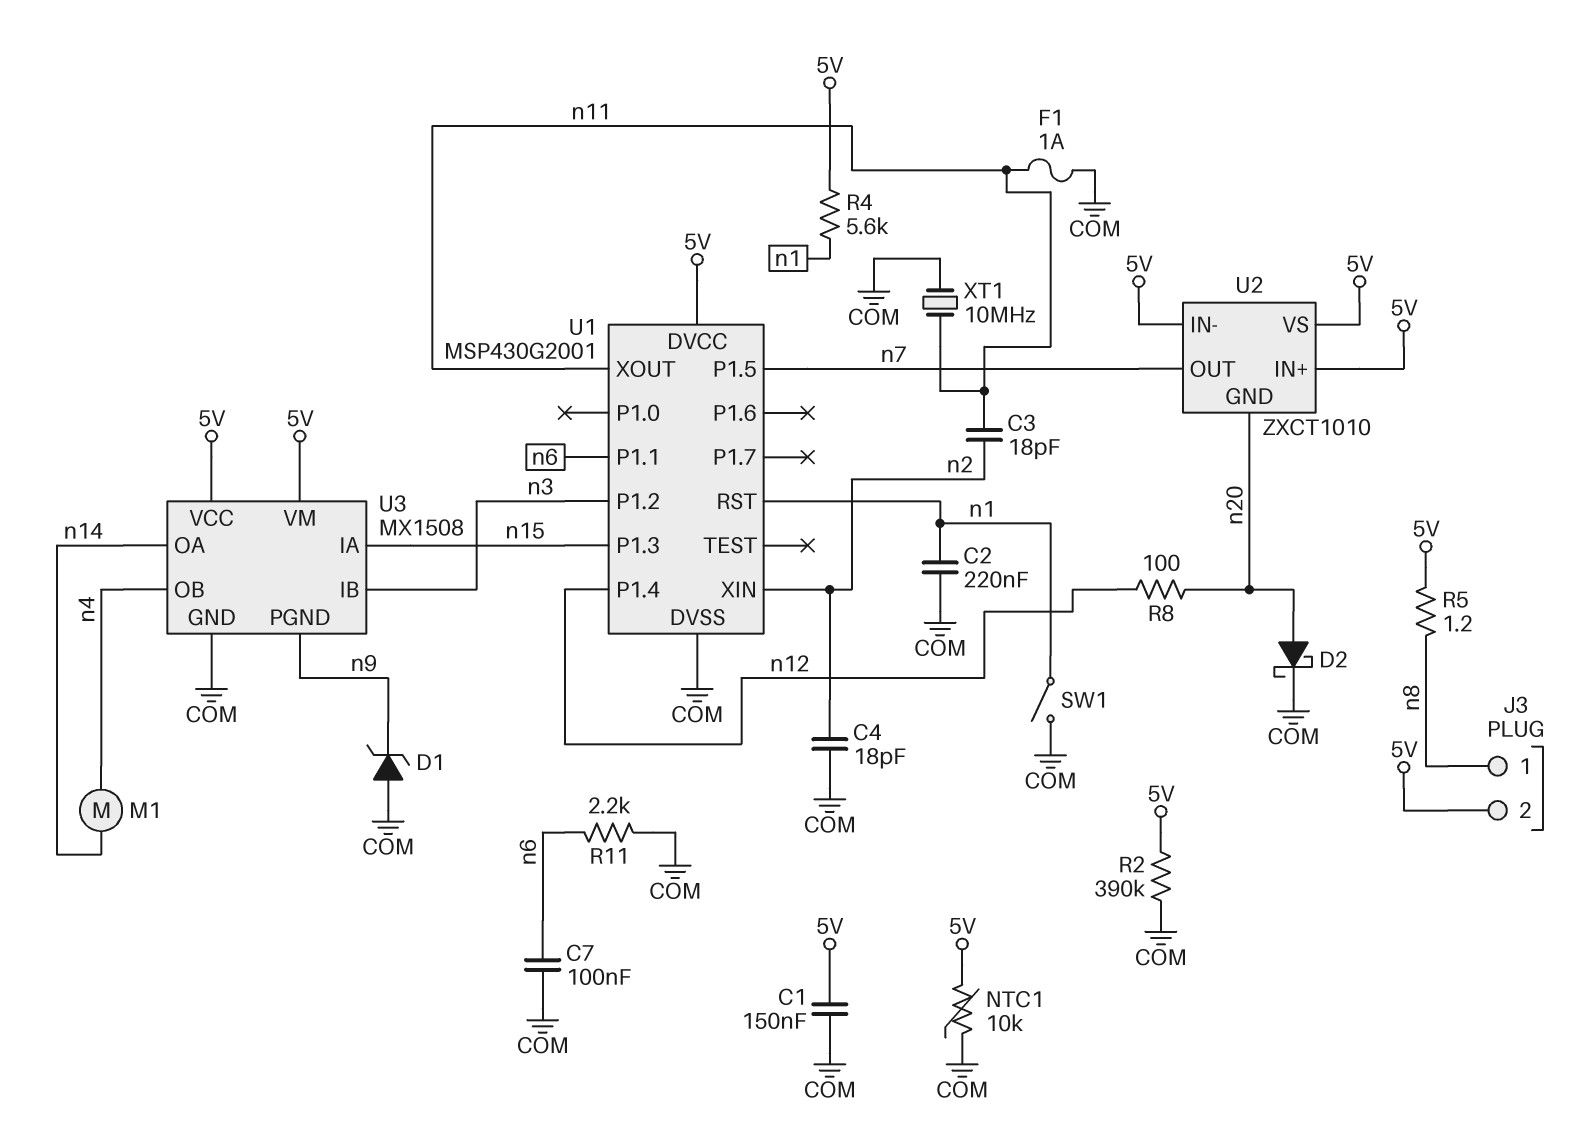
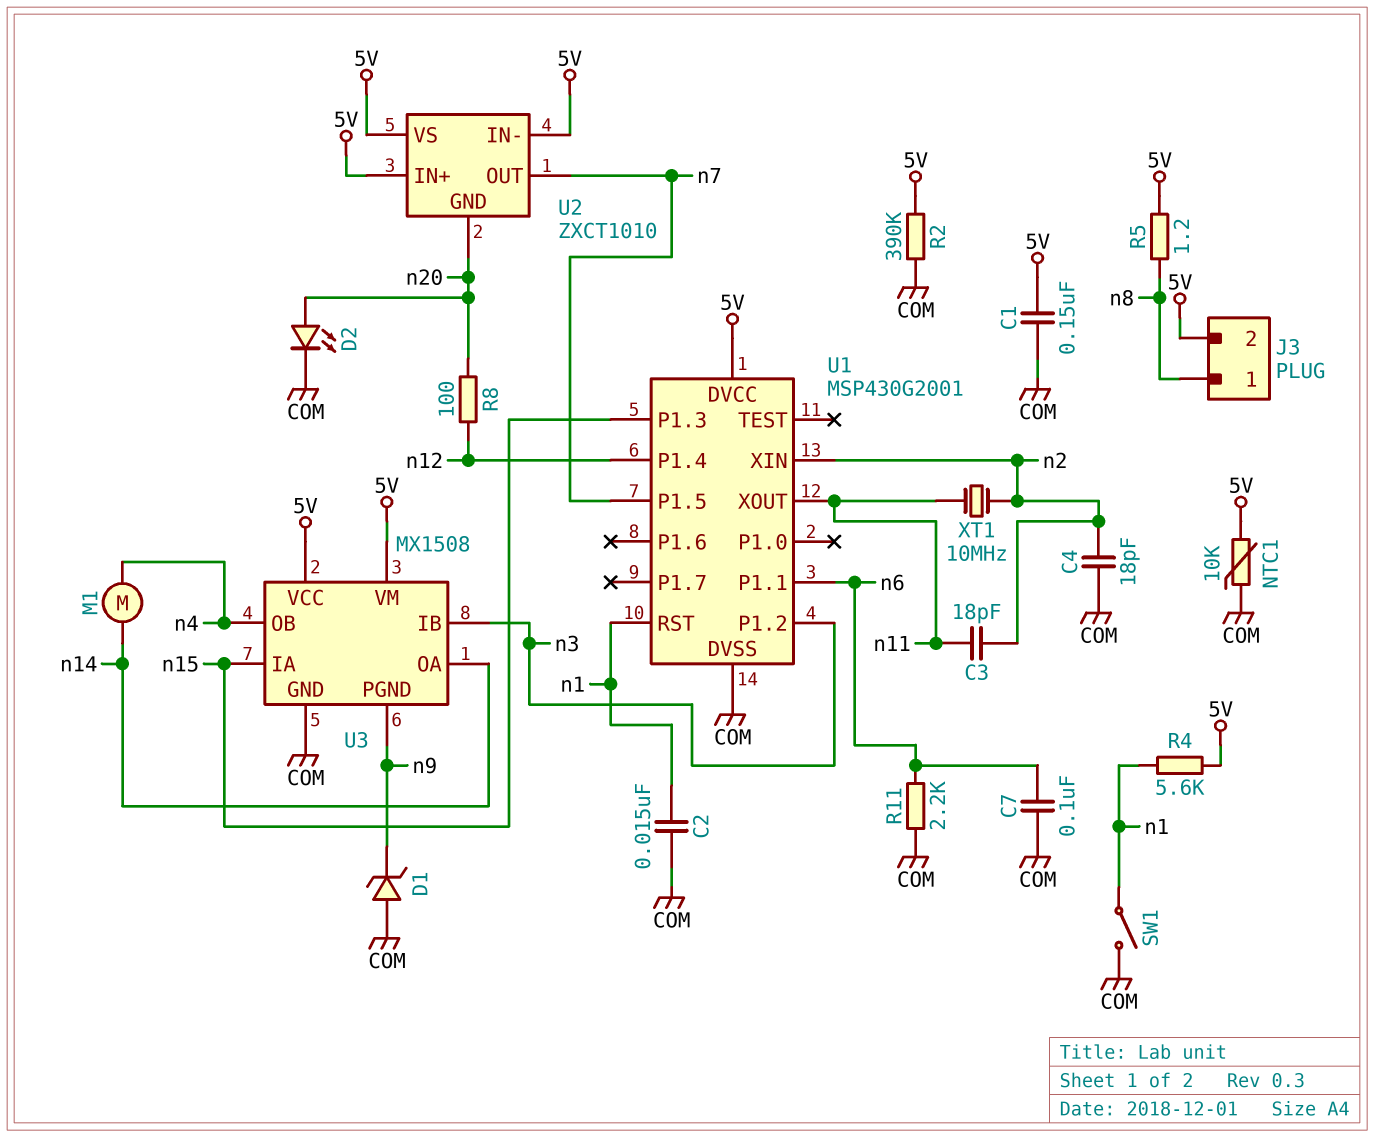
C2: 220nF (COM, n1) -> 15nF (COM, n1)
D2: schottky (A n20, K COM) -> LED (A n20, K COM)
F1: 1A (COM, n11) -> none
XT1: 10MHz (COM, n11) -> 10MHz (n2, n11)

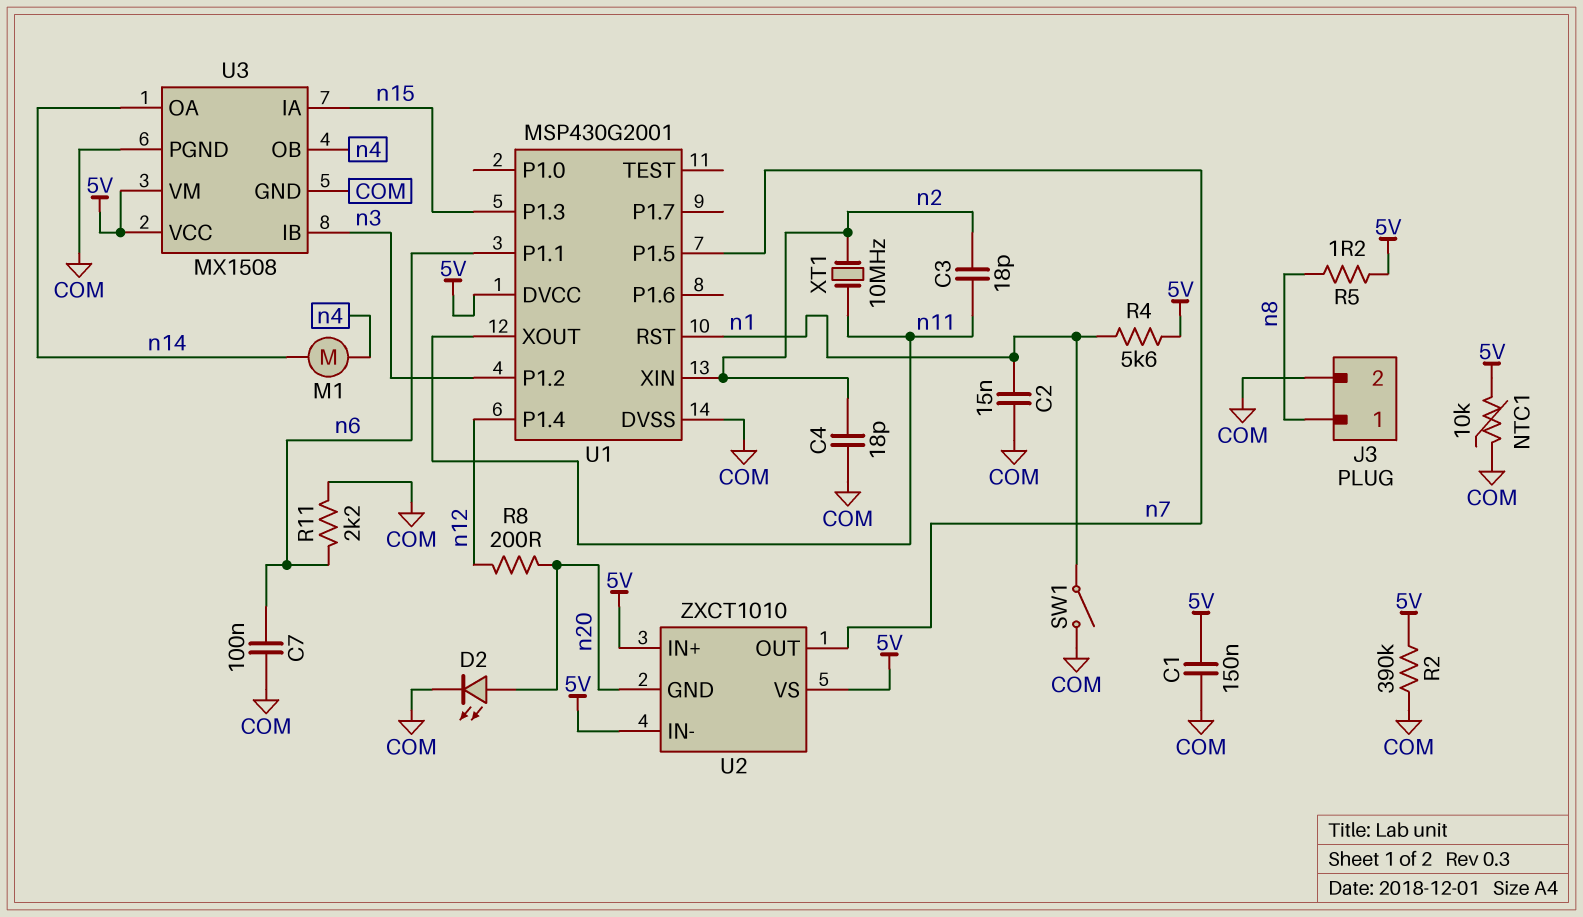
D1: zener (A COM, K n9) -> none
J3 pin 2: 5V -> COM
R8: 100 (n12, n20) -> 200 (n12, n20)
U3 pin PGND: n9 -> COM

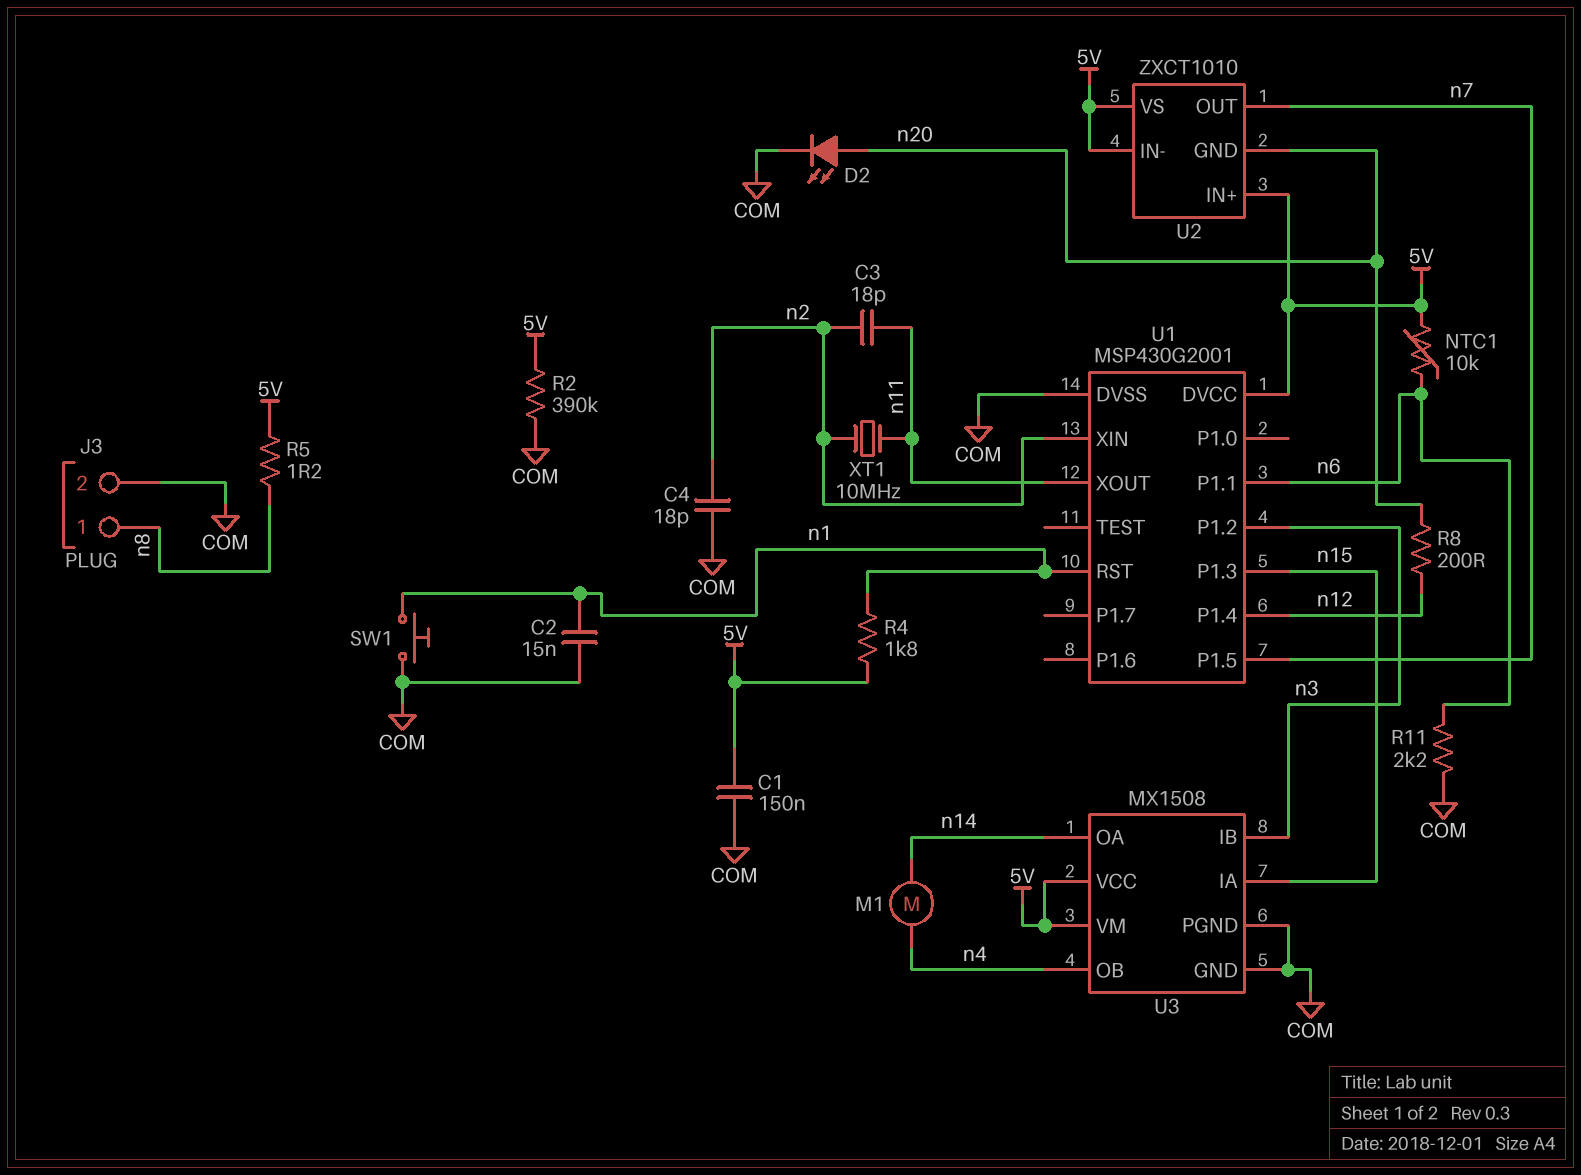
C7: 100nF (COM, n6) -> none
NTC1: 10k (5V, COM) -> 10k (5V, n6)
R4: 5.6k (5V, n1) -> 1.8k (5V, n1)
SW1: switch (COM, n1) -> button (COM, n1)

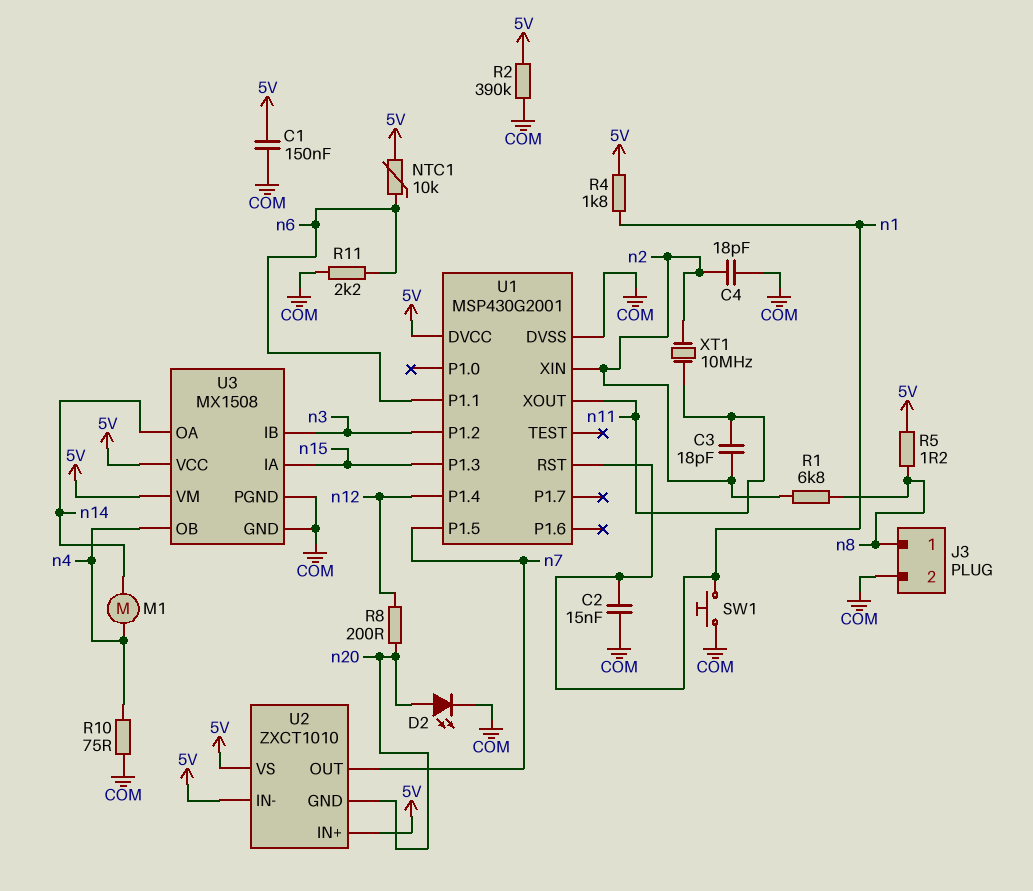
R1: none -> 6.8k (n2, n8)
R10: none -> 75 (COM, n4)

